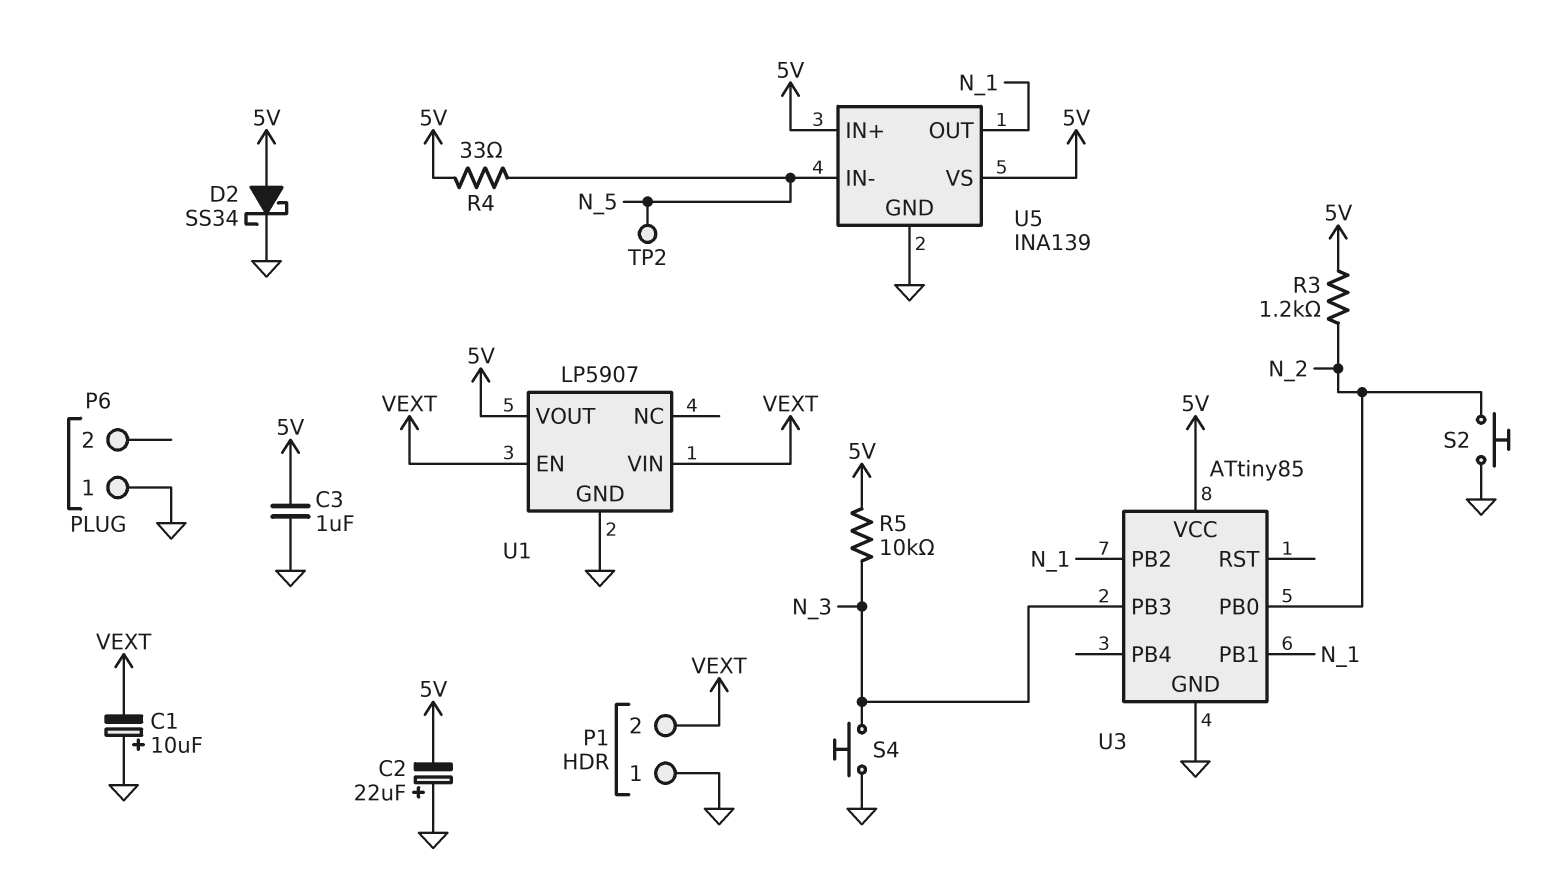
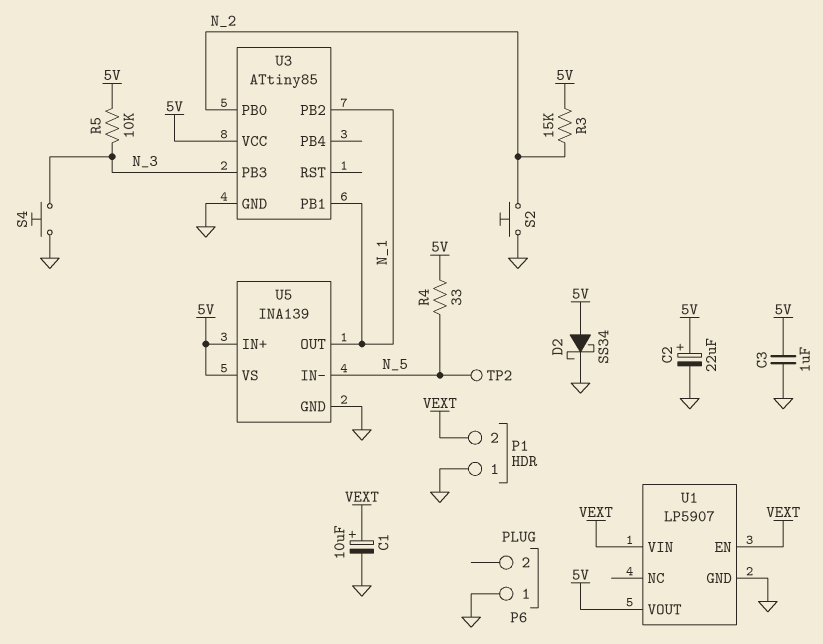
C1: 10uF (plus GND, minus VEXT) -> 10uF (plus VEXT, minus GND)
C2: 22uF (plus GND, minus 5V) -> 22uF (plus 5V, minus GND)
R3: 1.2k (5V, N_2) -> 15k (5V, N_2)

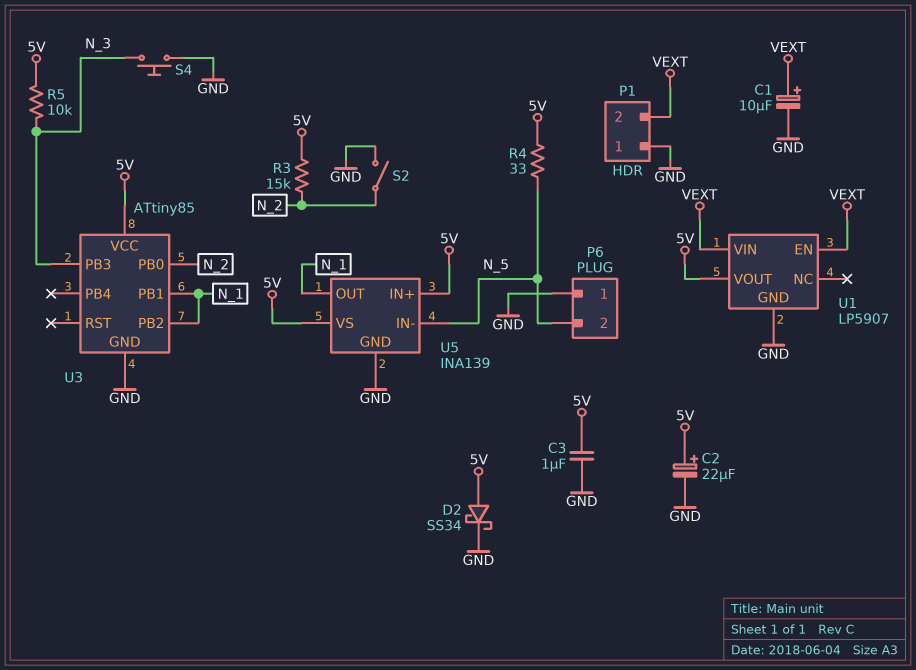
P6 pin 2: none -> N_5
S2: button (GND, N_2) -> switch (GND, N_2)
TP2: test point (N_5) -> none

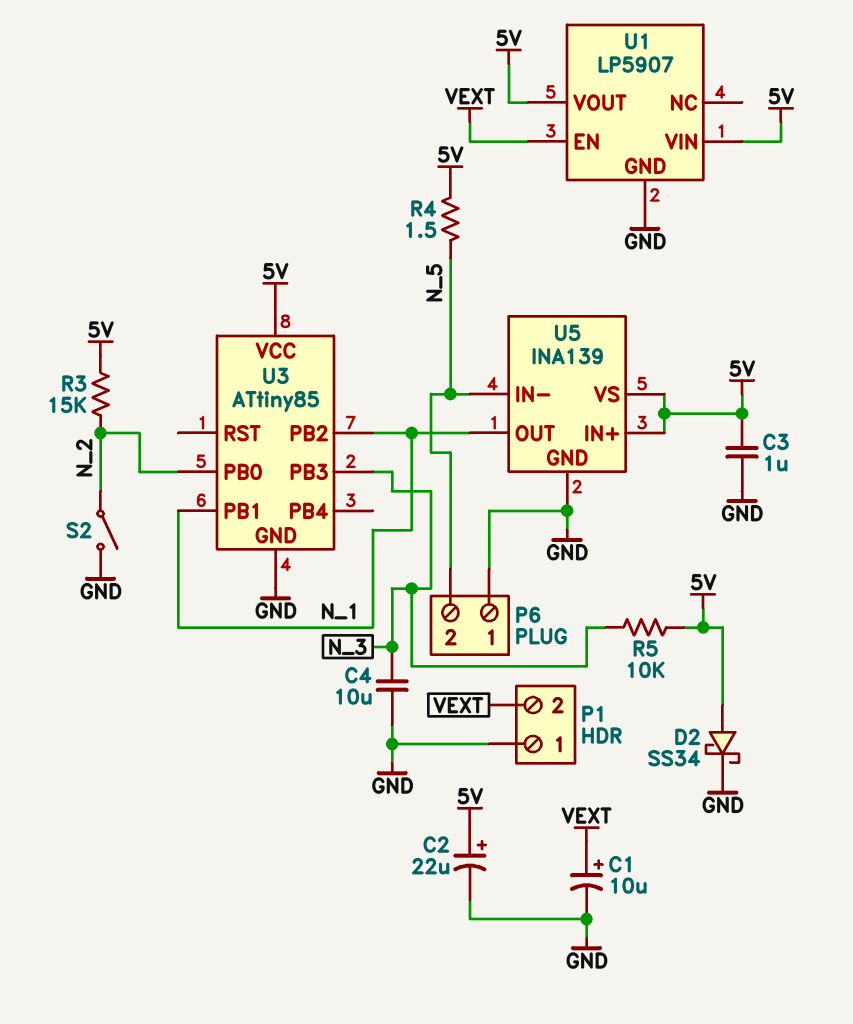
C4: none -> 10uF (GND, N_3)
R4: 33 (5V, N_5) -> 1.5 (5V, N_5)
S4: button (GND, N_3) -> none
U1 pin VIN: VEXT -> 5V

